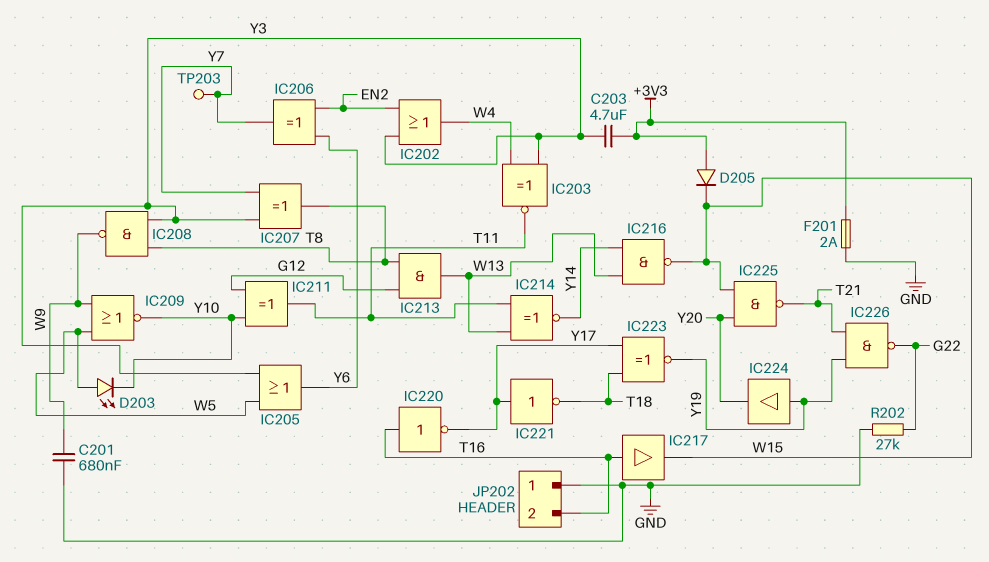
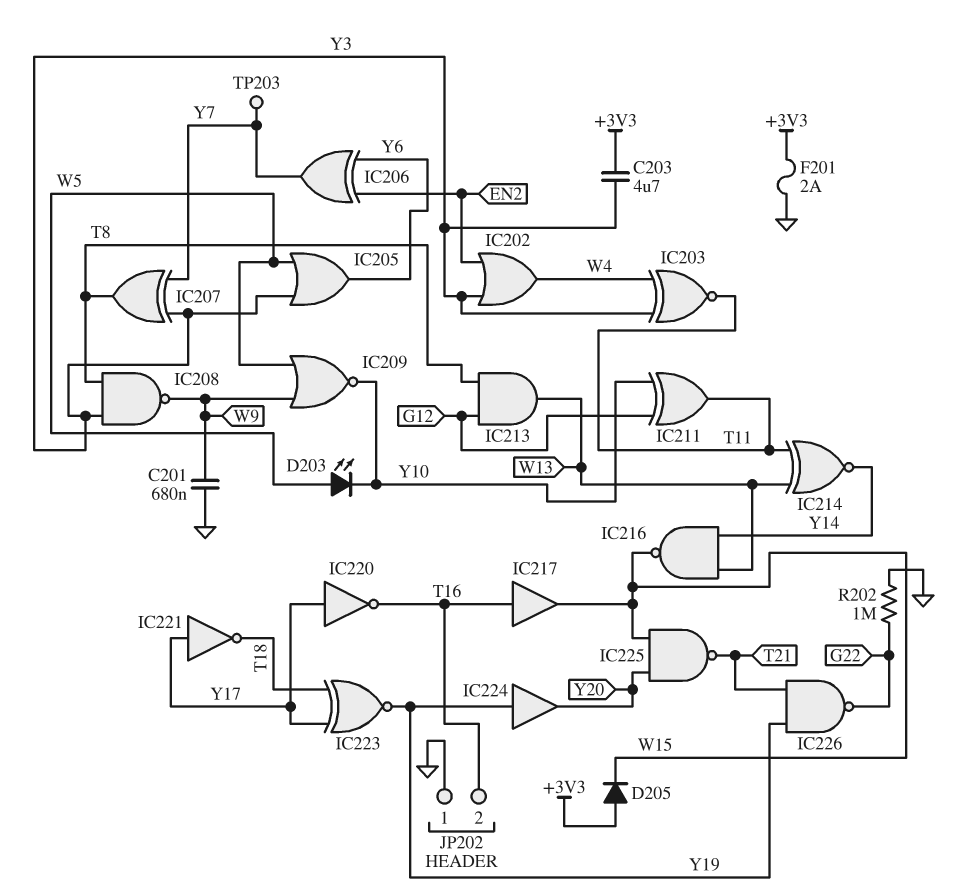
IC220: NOT (in T16, out Y17) -> NOT (in Y17, out T16)
R202: 27k (G22, GND) -> 1M (G22, GND)

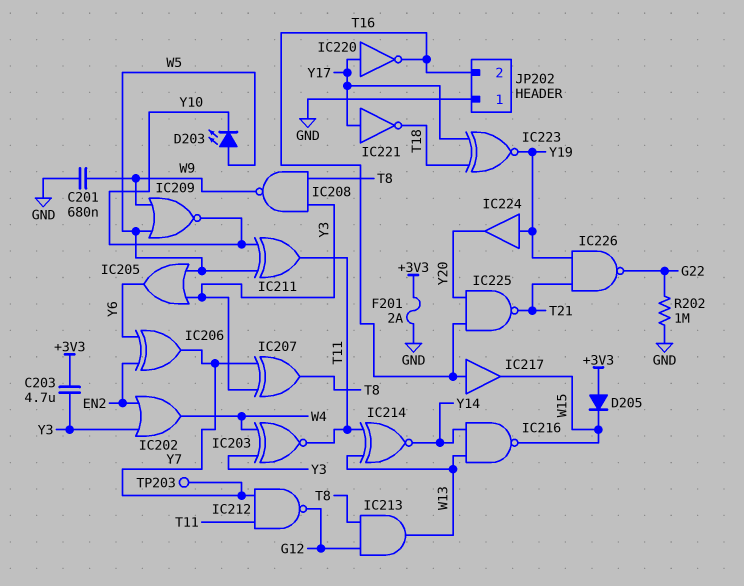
IC211: XOR (in G12, in Y10, out T11) -> XOR (in W5, in Y10, out T11)
IC212: none -> NAND (in T11, in Y7, out G12)
IC225: NAND (in W15, in Y20, out T21) -> NAND (in T16, in Y20, out T21)

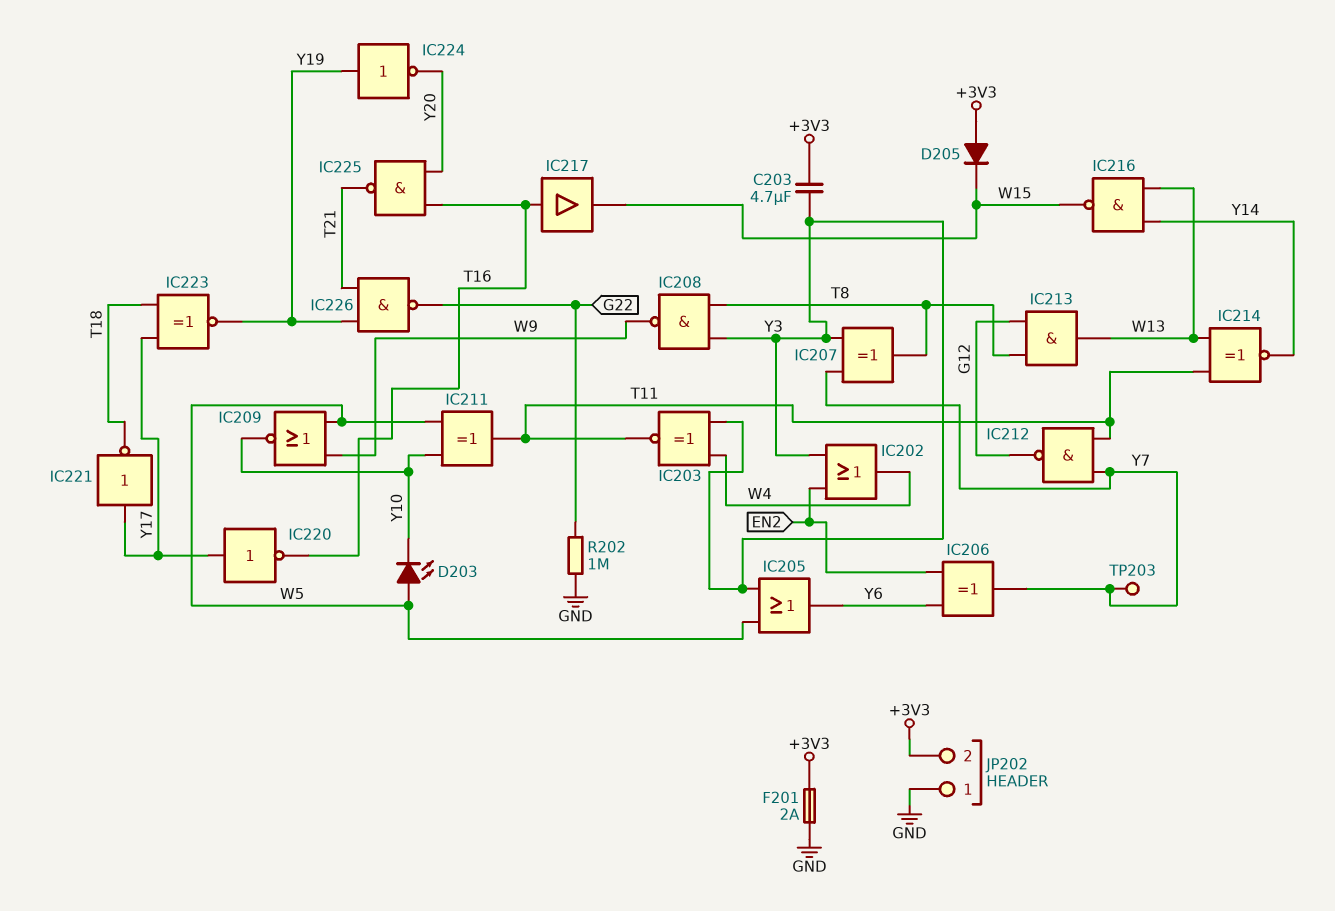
C201: 680nF (GND, W9) -> none
IC224: buffer (in Y19, out Y20) -> NOT (in Y19, out Y20)
JP202 pin 2: T16 -> +3V3

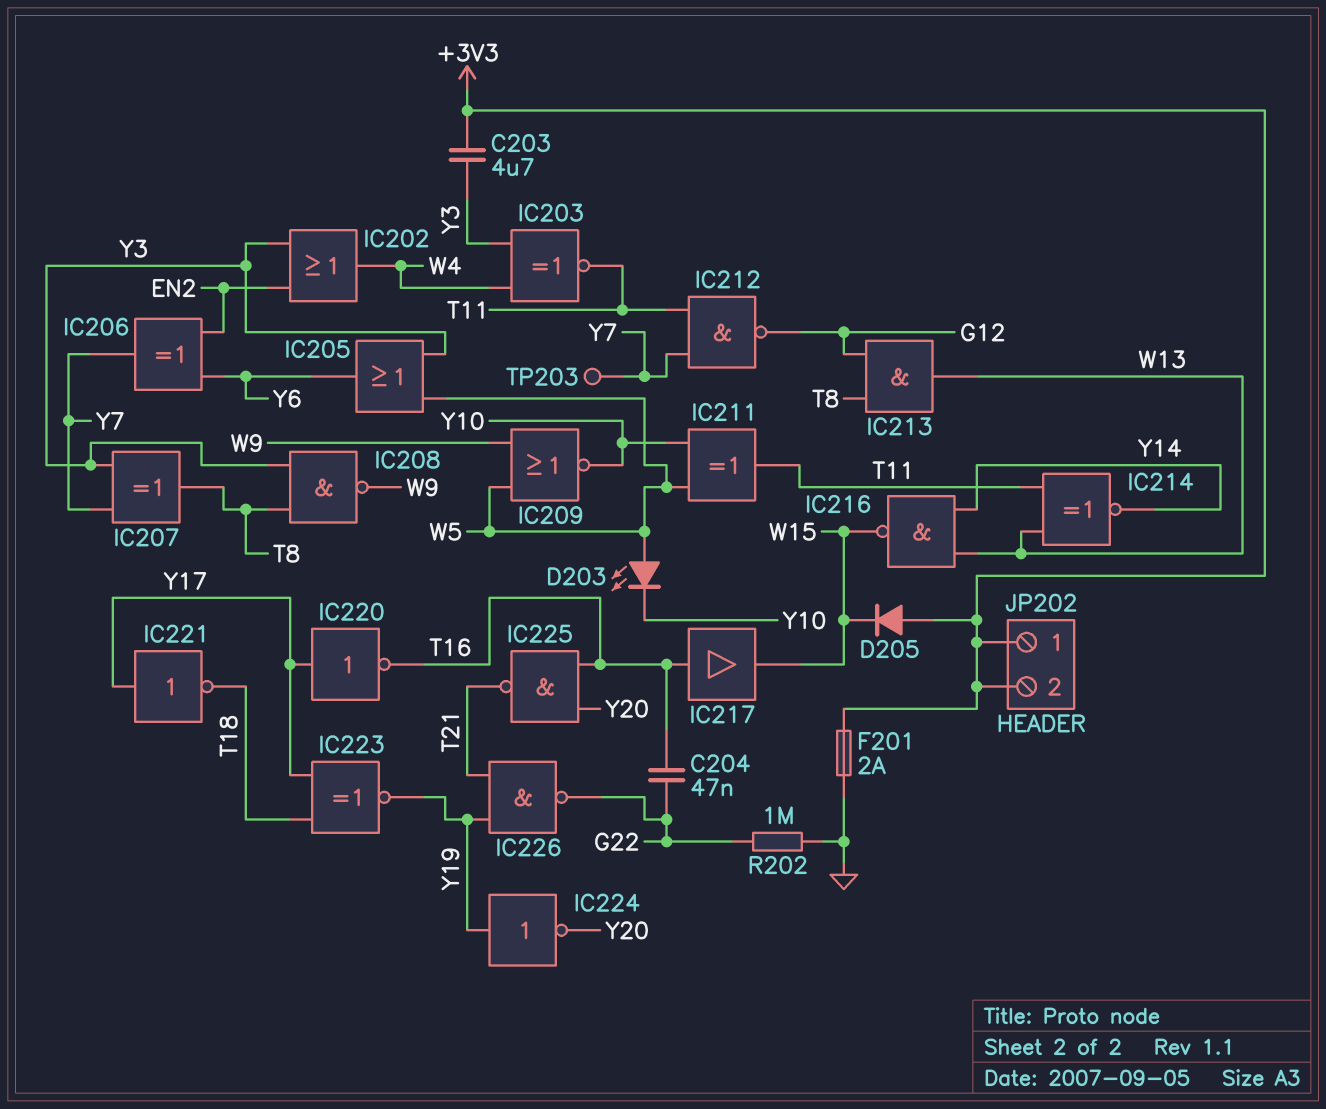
C204: none -> 47nF (G22, T16)
JP202 pin 1: GND -> +3V3

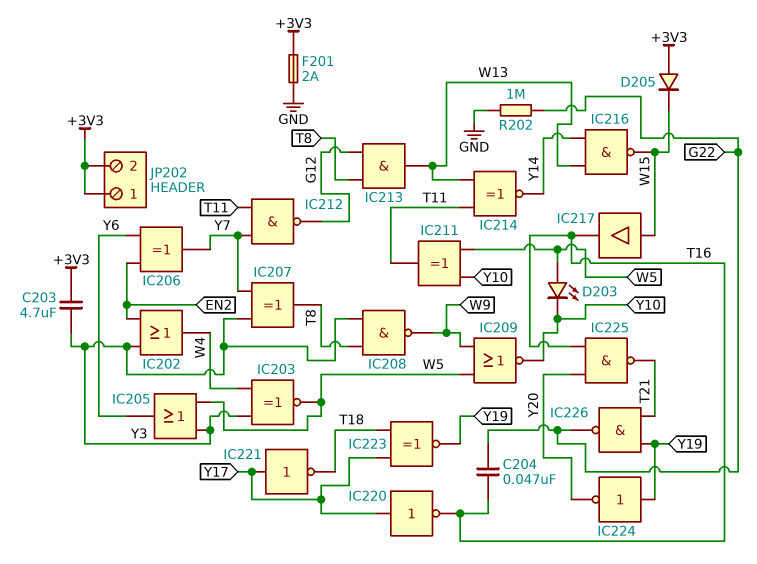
IC203: XNOR (in W4, in Y3, out T11) -> XNOR (in W4, in Y3, out W5)
IC217: buffer (in T16, out W15) -> buffer (in W15, out T16)
TP203: test point (Y7) -> none

